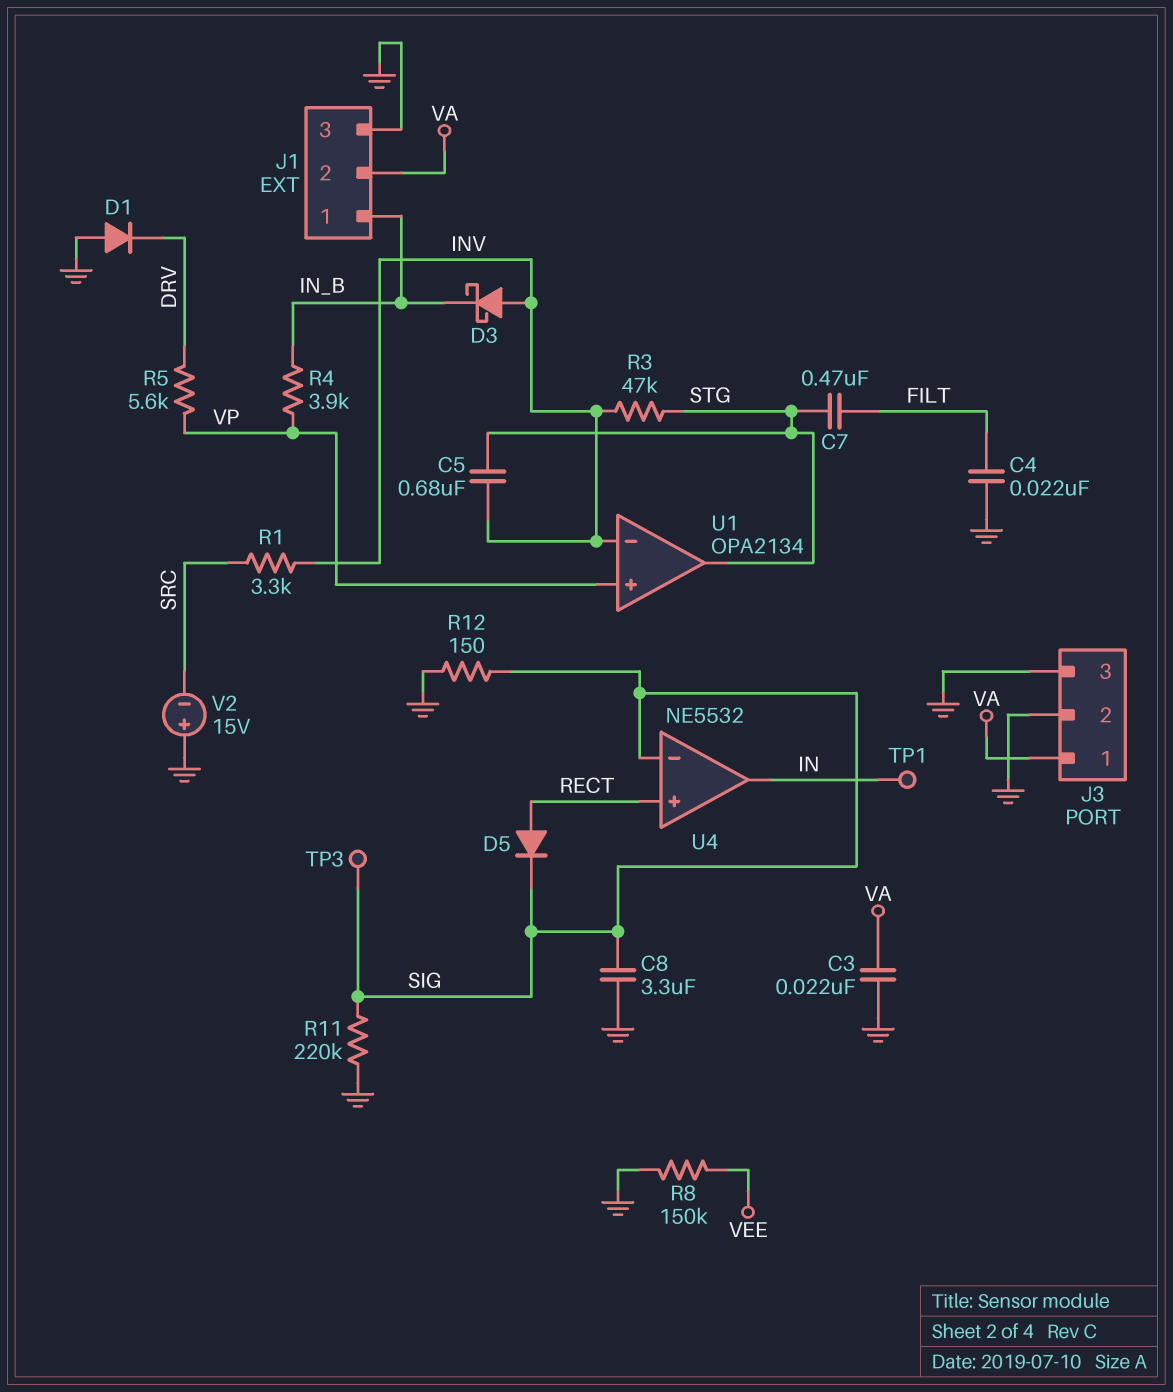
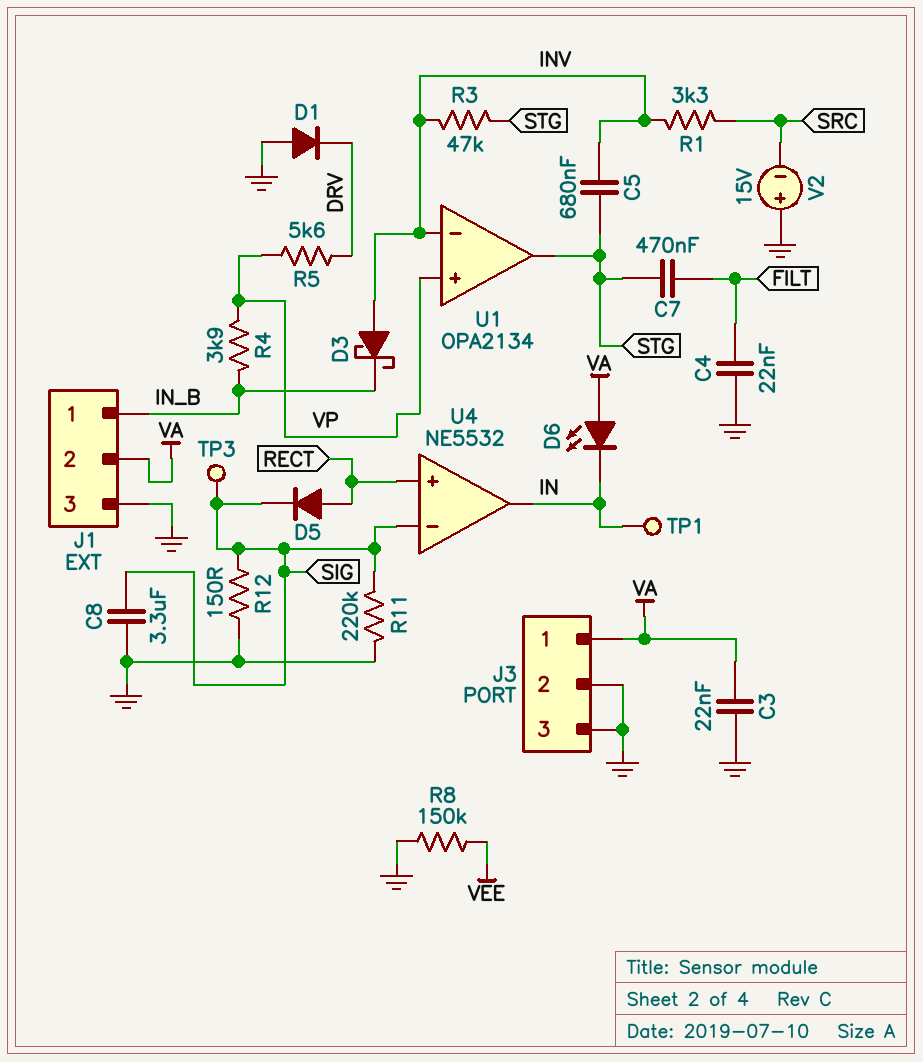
D6: none -> LED (A VA, K IN)

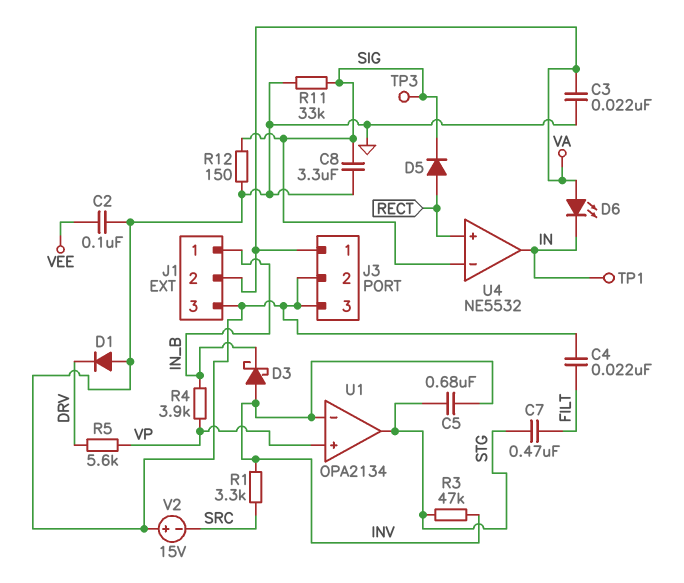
C2: none -> 100nF (GND, VEE)
R8: 150k (GND, VEE) -> none
R11: 220k (GND, SIG) -> 33k (GND, SIG)

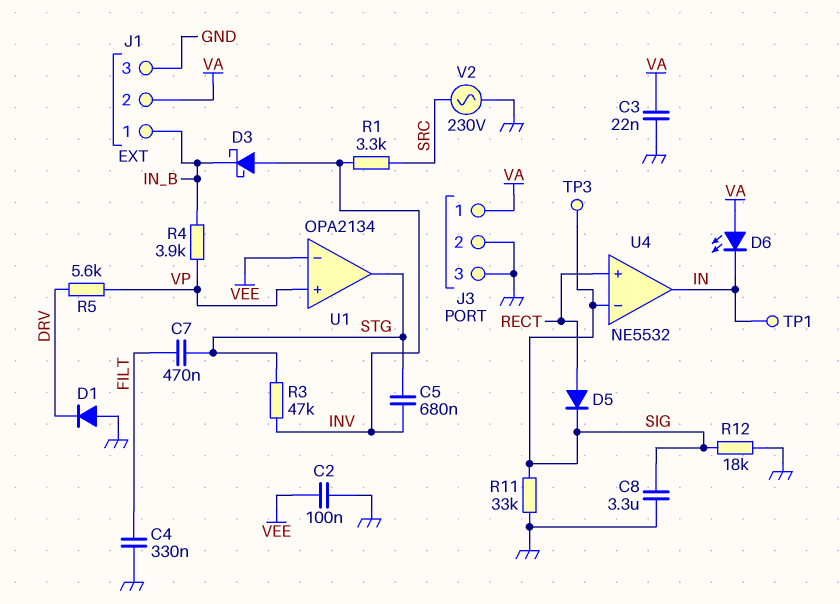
C4: 22nF (FILT, GND) -> 330nF (FILT, GND)
R12: 150 (GND, SIG) -> 18k (GND, SIG)
U1 pin in-: INV -> VEE
V2: 15V (plus GND, minus SRC) -> AC 230V (GND, SRC)

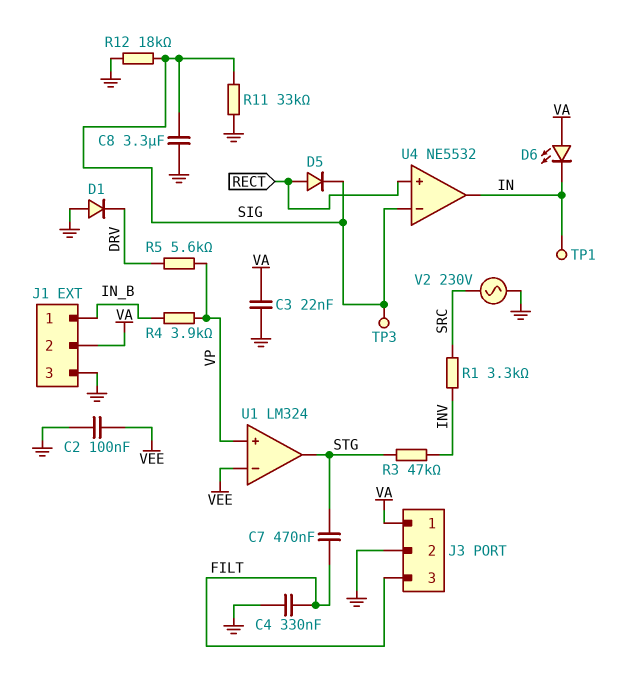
C5: 680nF (INV, STG) -> none
D3: schottky (A INV, K IN_B) -> none
J3 pin 3: GND -> FILT
U1: OPA2134 -> LM324

